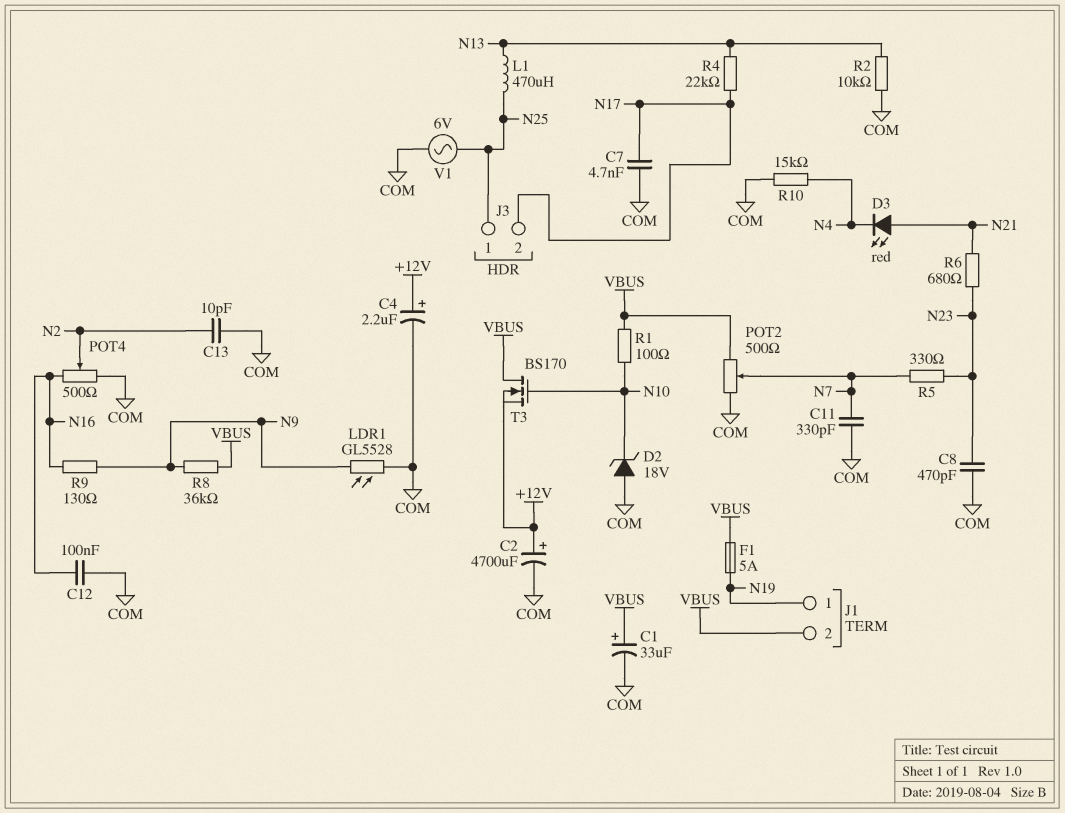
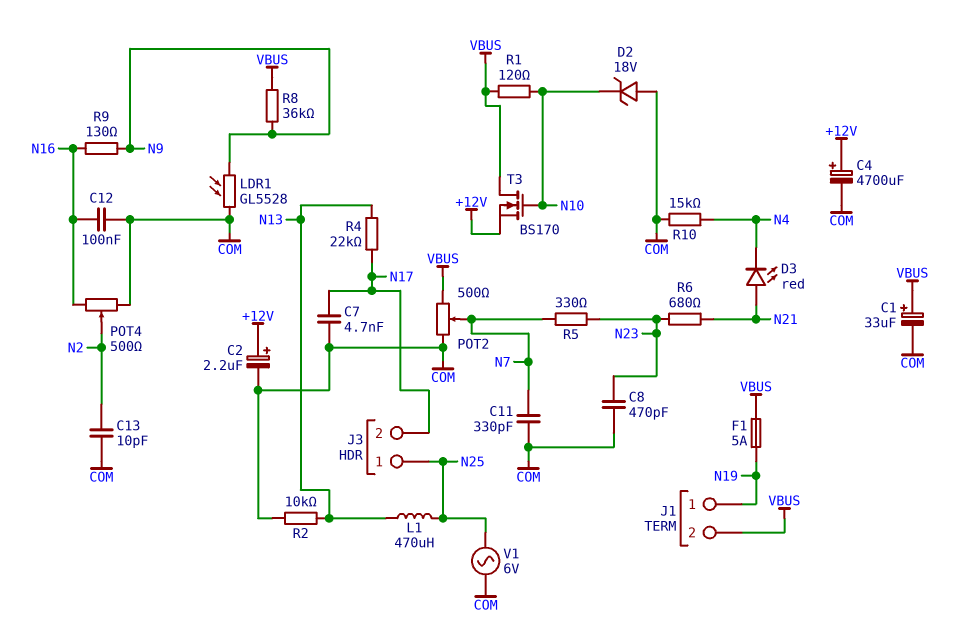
C2: 4700uF (plus +12V, minus COM) -> 2.2uF (plus +12V, minus COM)
C4: 2.2uF (plus +12V, minus COM) -> 4700uF (plus +12V, minus COM)
R1: 100 (N10, VBUS) -> 120 (N10, VBUS)

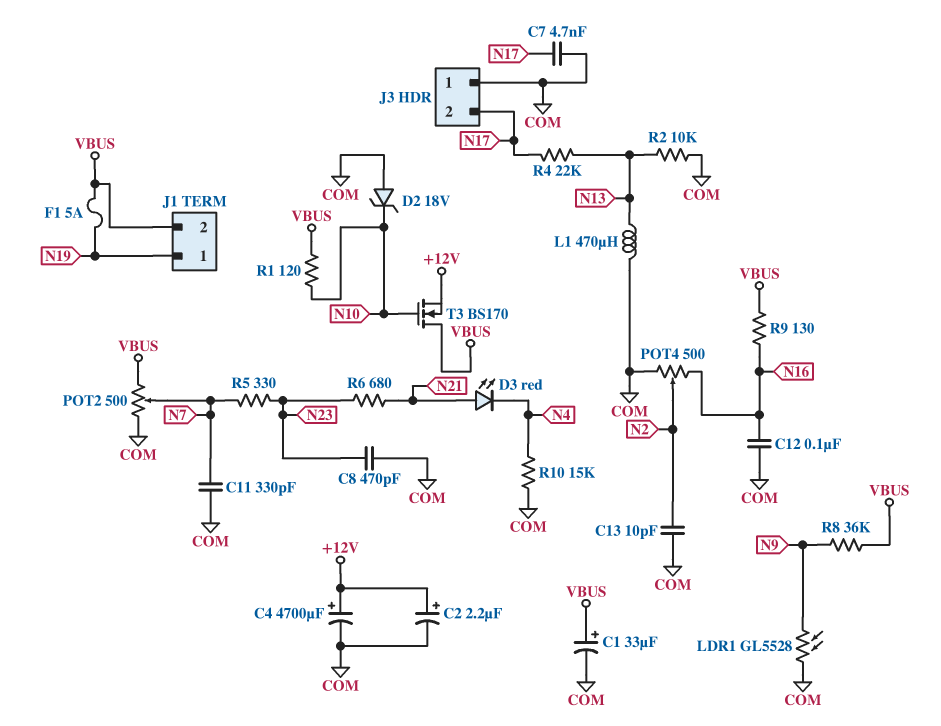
J3 pin 1: N25 -> COM
L1: 470uH (N13, N25) -> 470uH (COM, N13)
R9: 130 (N9, N16) -> 130 (N16, VBUS)
V1: AC 6V (COM, N25) -> none

